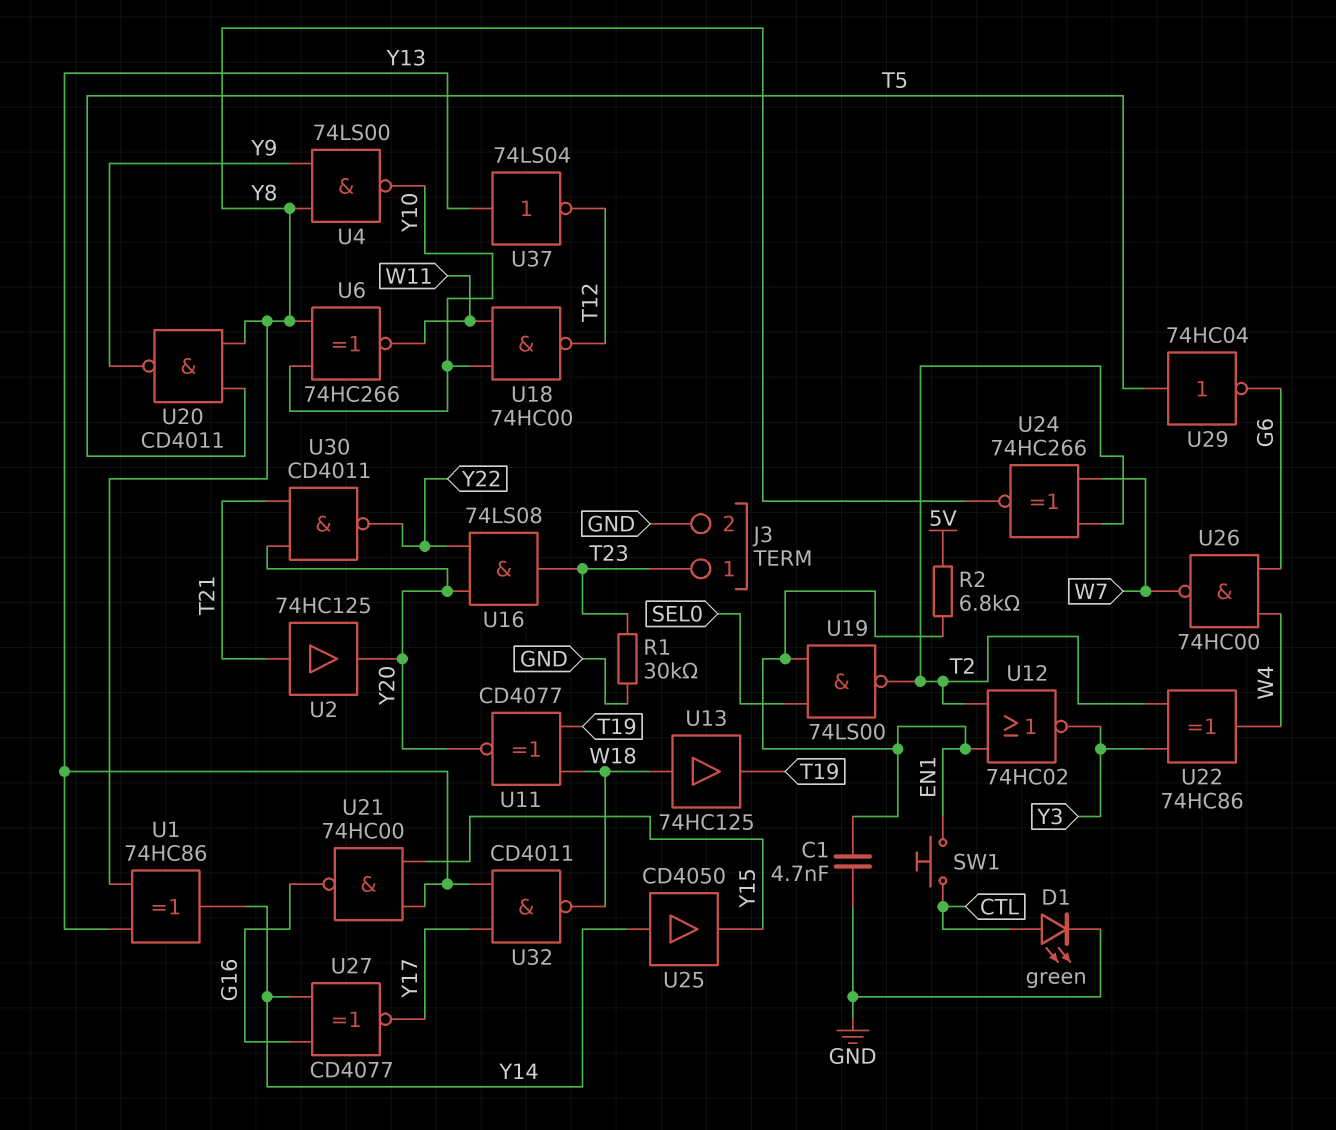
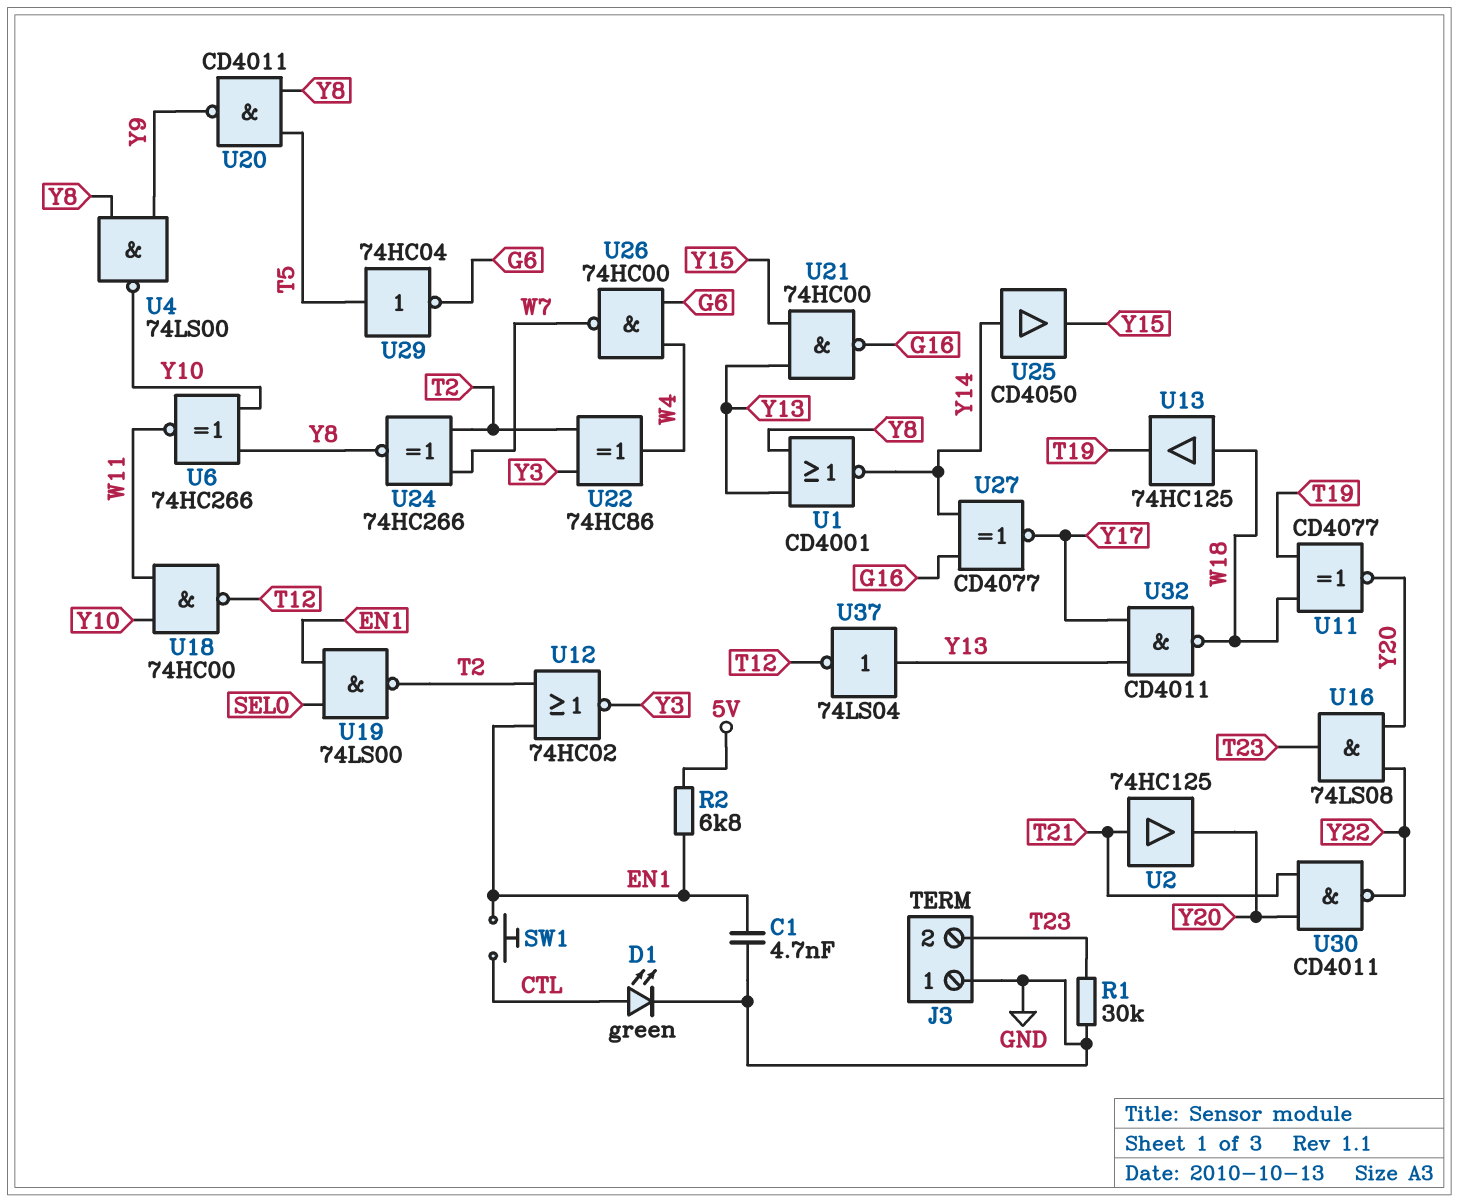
J3 pin 1: T23 -> GND
J3 pin 2: GND -> T23
U1: XOR 74HC86 (in Y8, in Y13, out Y14) -> NOR CD4001 (in Y8, in Y13, out Y14)

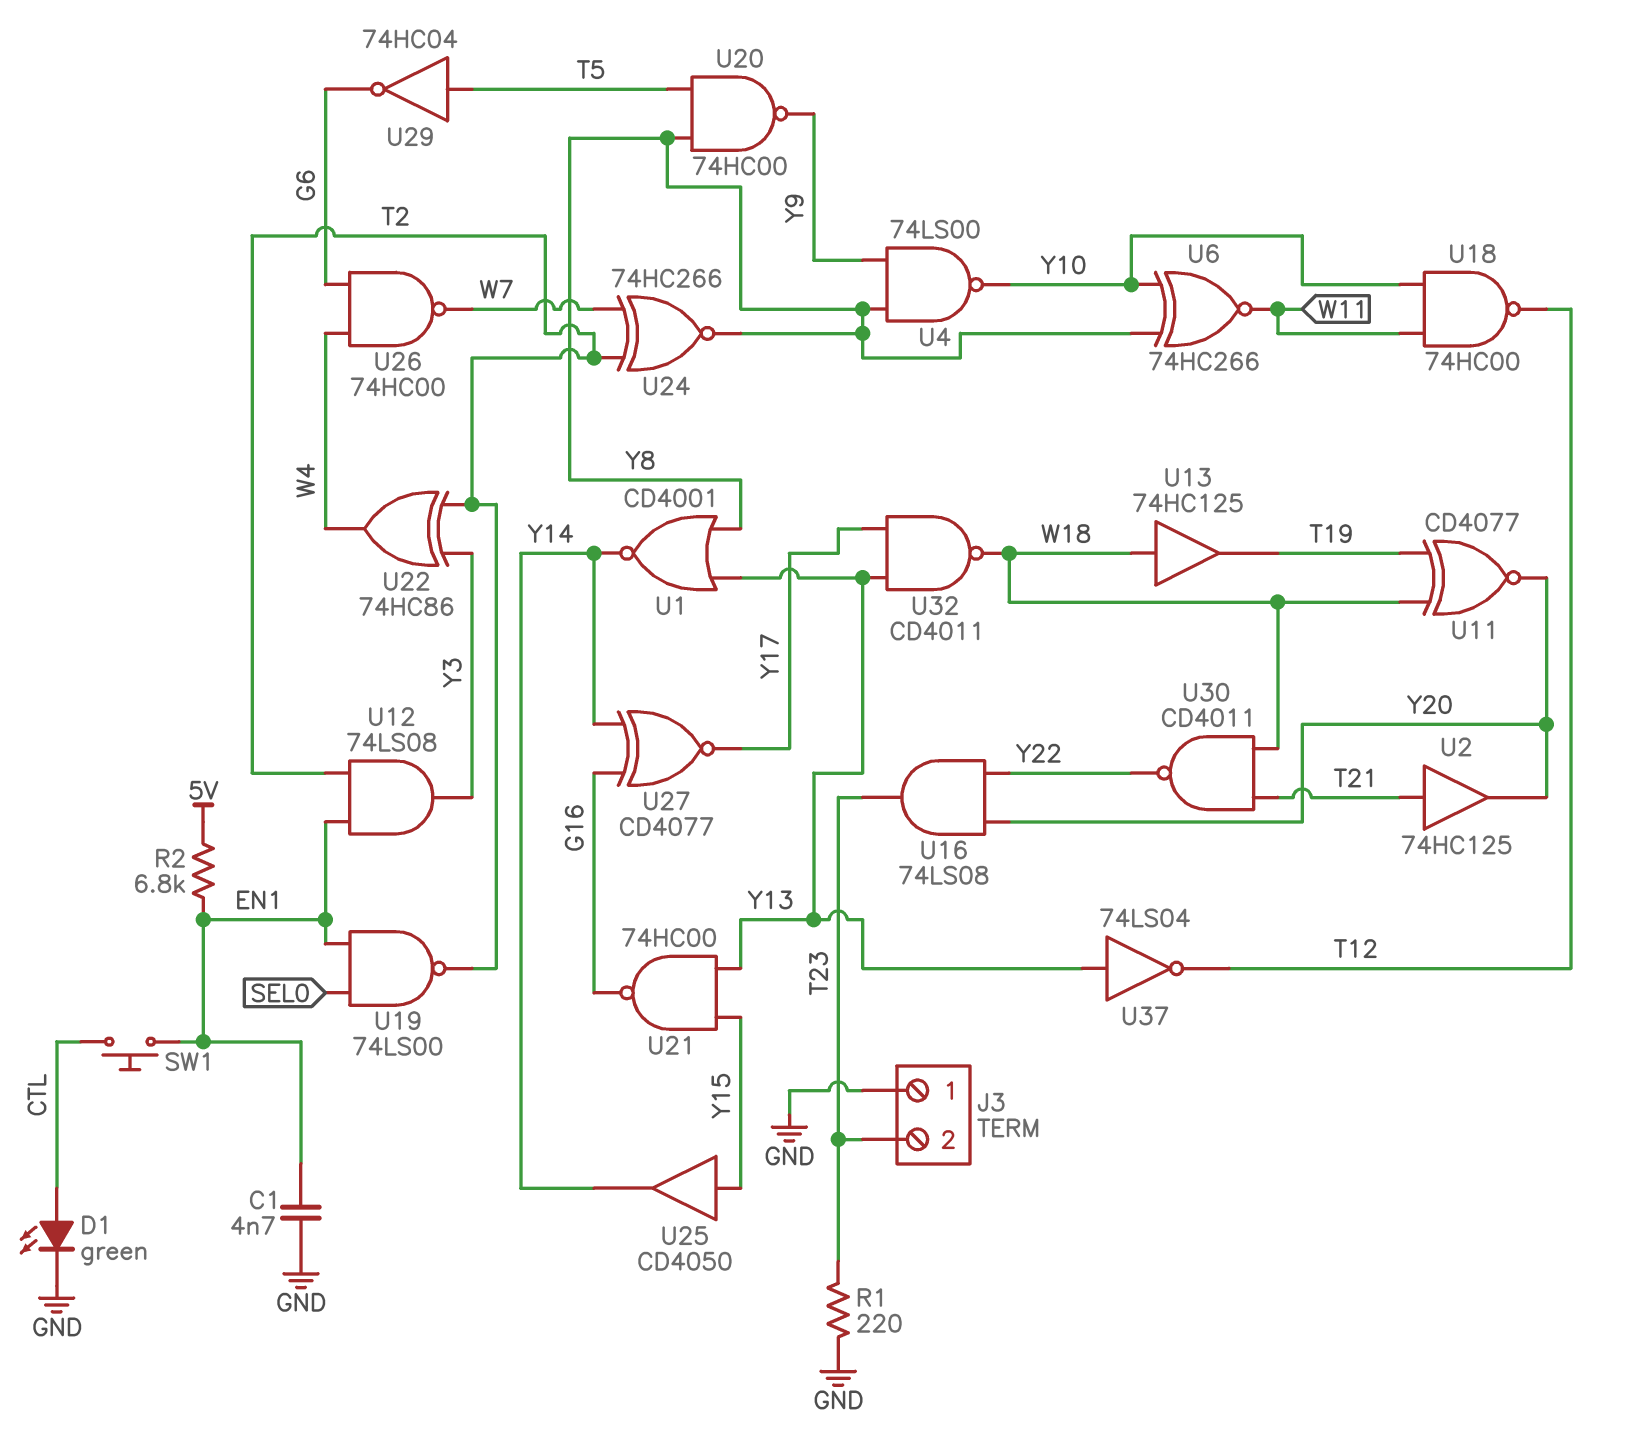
R1: 30k (GND, T23) -> 220 (GND, T23)
U12: NOR 74HC02 (in EN1, in T2, out Y3) -> AND 74LS08 (in EN1, in T2, out Y3)
U20: NAND CD4011 (in T5, in Y8, out Y9) -> NAND 74HC00 (in T5, in Y8, out Y9)
U25: buffer CD4050 (in Y14, out Y15) -> buffer CD4050 (in Y15, out Y14)
U30: NAND CD4011 (in T21, in Y20, out Y22) -> NAND CD4011 (in T21, in W18, out Y22)

